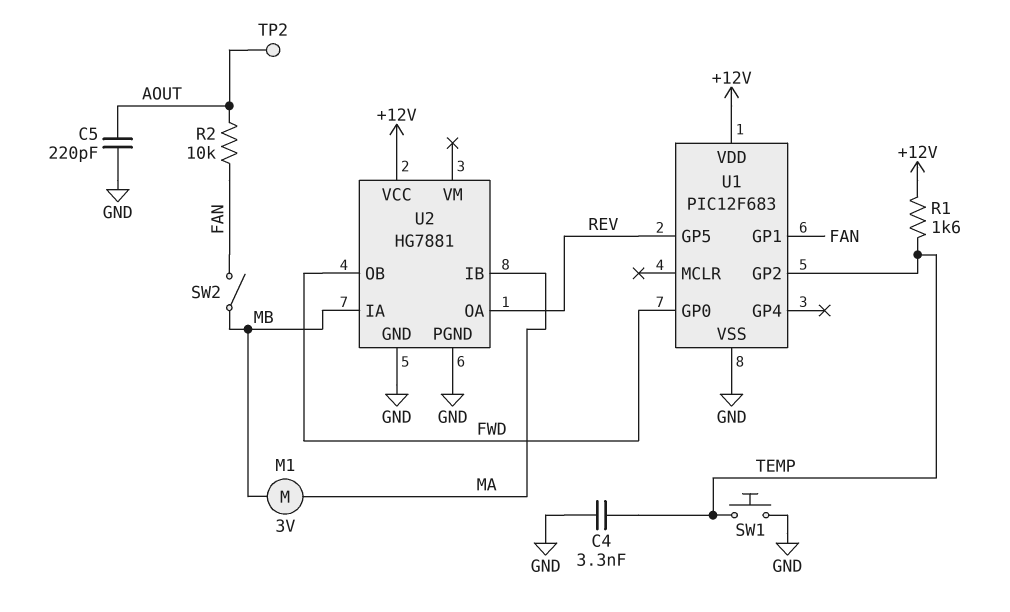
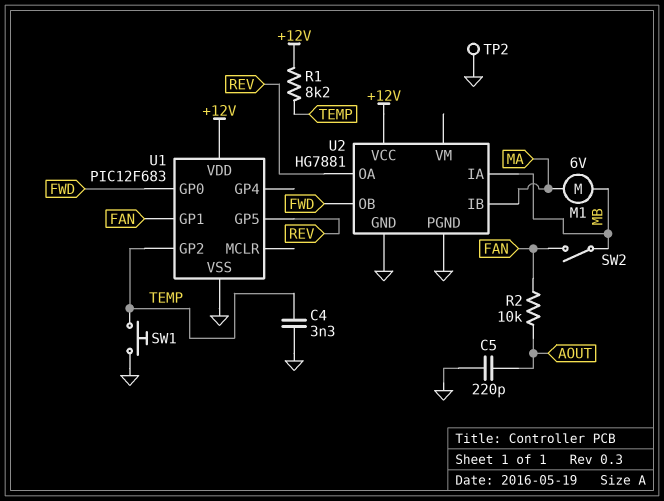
M1: motor 3V (MA, MB) -> motor 6V (MA, MB)
R1: 1.6k (+12V, TEMP) -> 8.2k (+12V, TEMP)
TP2: test point (AOUT) -> test point (GND)

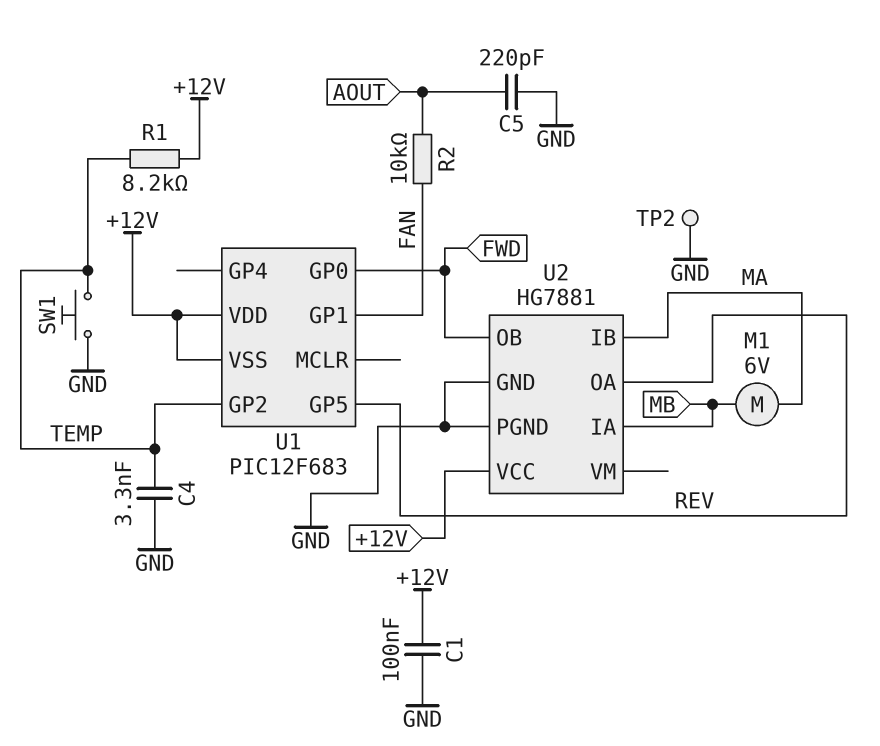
C1: none -> 100nF (+12V, GND)
SW2: switch (FAN, MB) -> none
U1 pin VSS: GND -> +12V

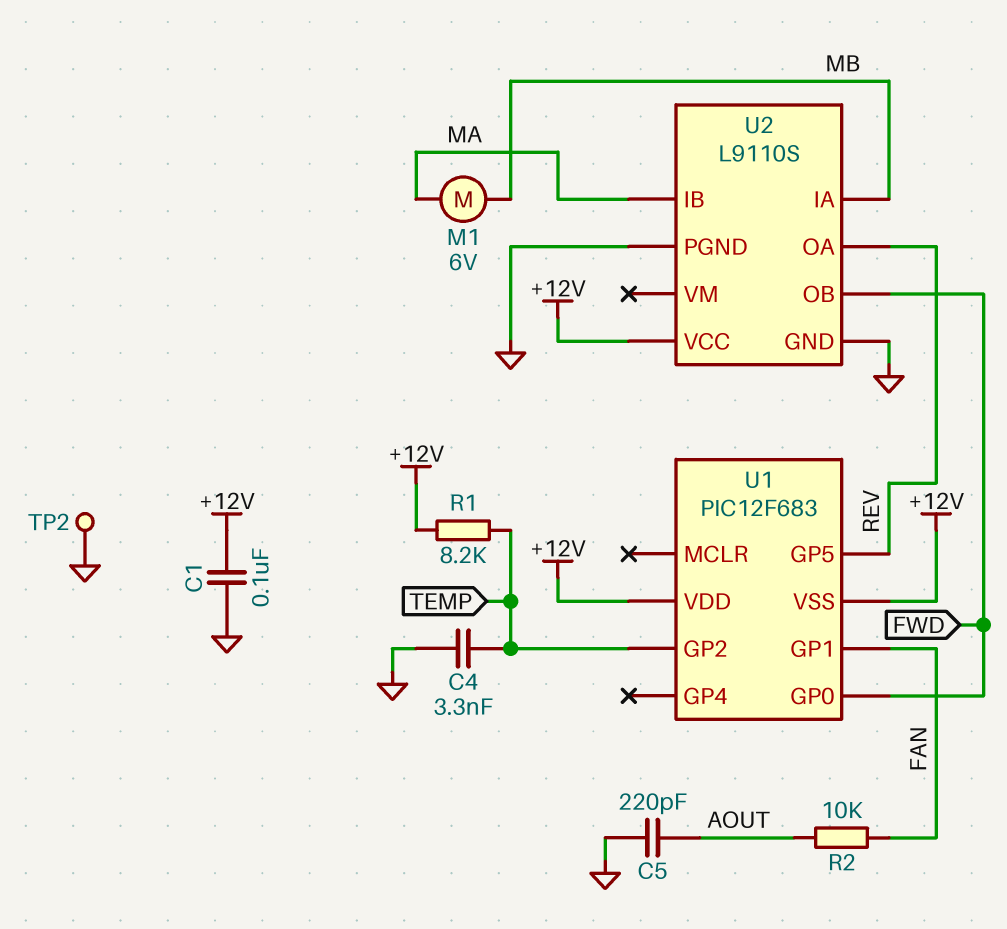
SW1: button (GND, TEMP) -> none
U2: HG7881 -> L9110S

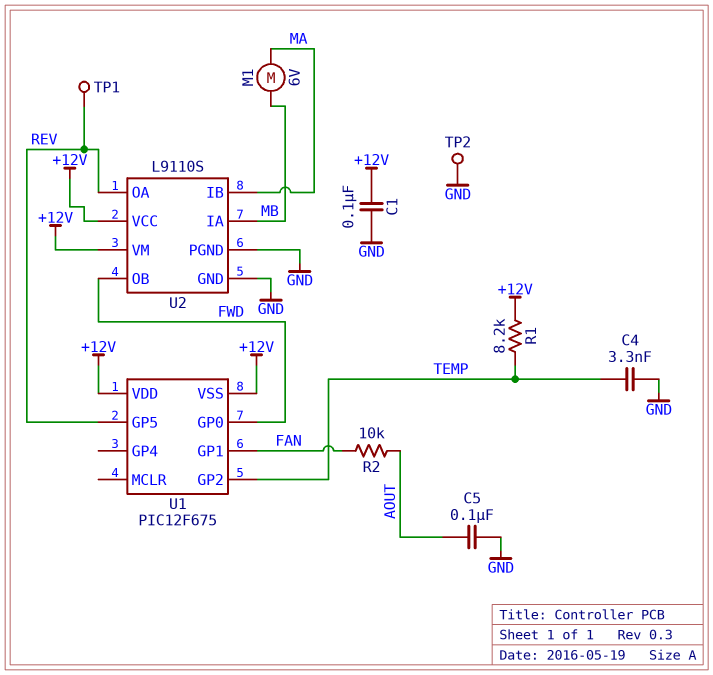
C5: 220pF (AOUT, GND) -> 100nF (AOUT, GND)
TP1: none -> test point (REV)
U1: PIC12F683 -> PIC12F675
U2 pin VM: none -> +12V

